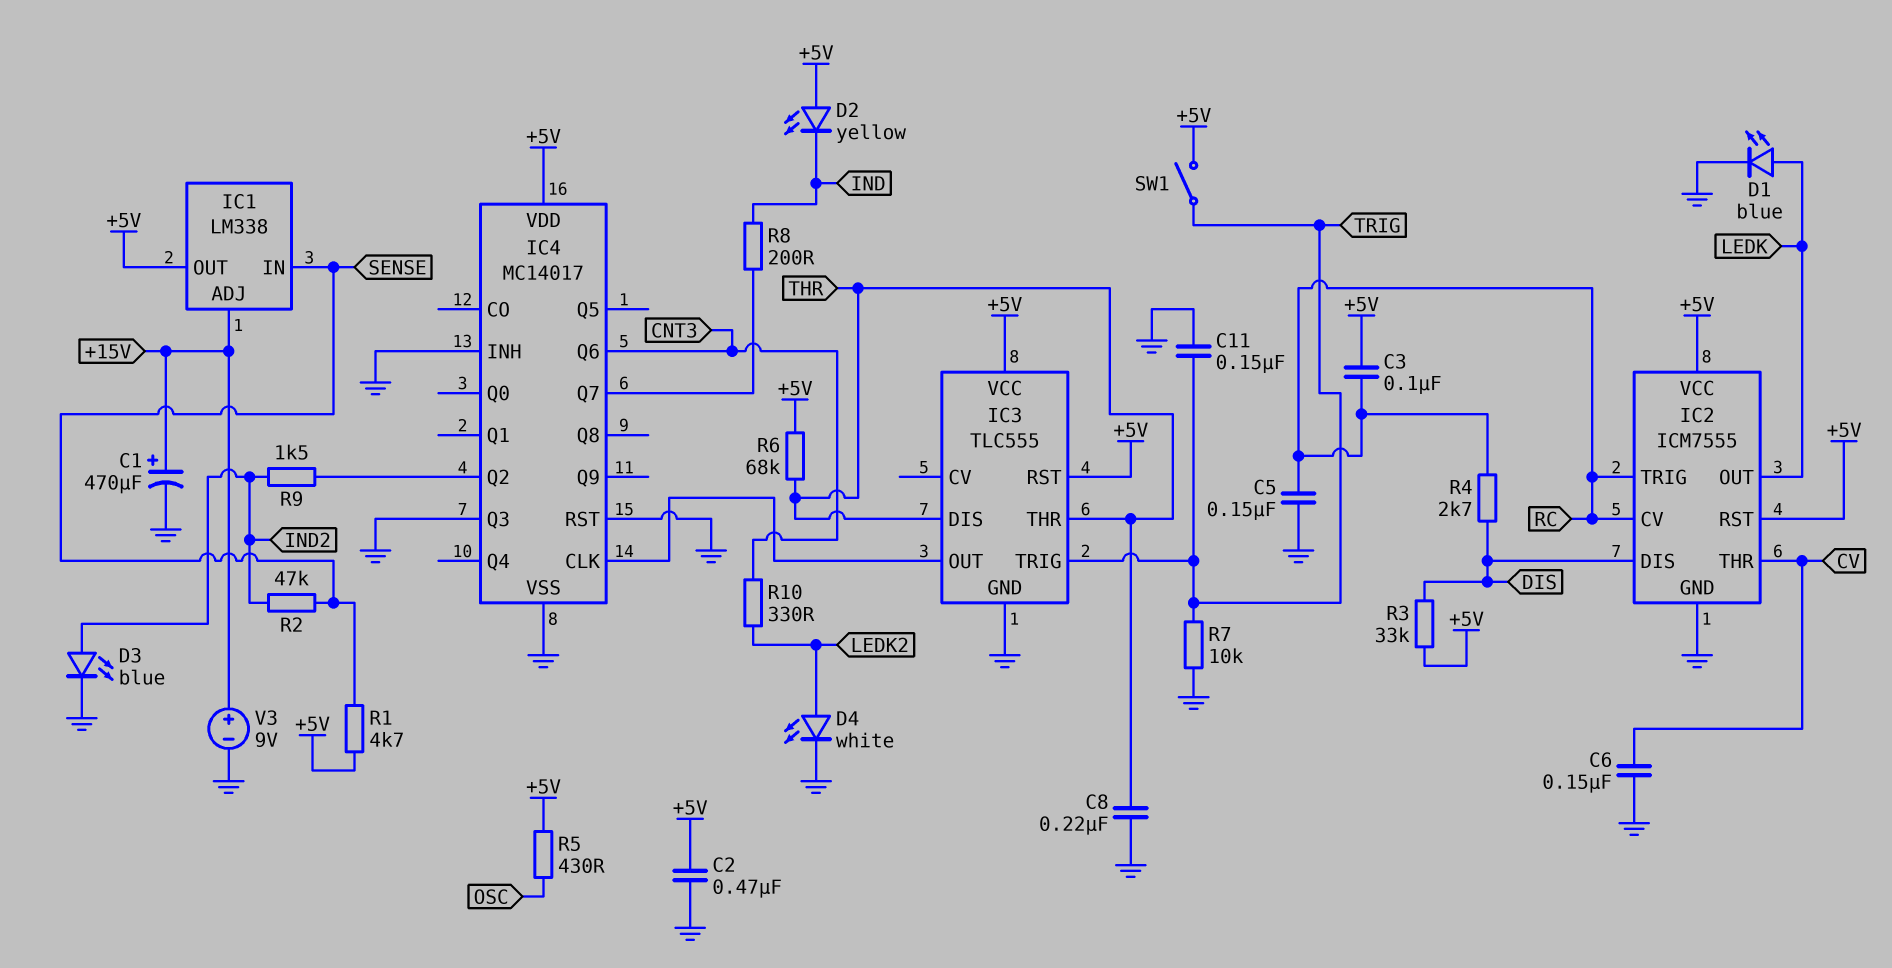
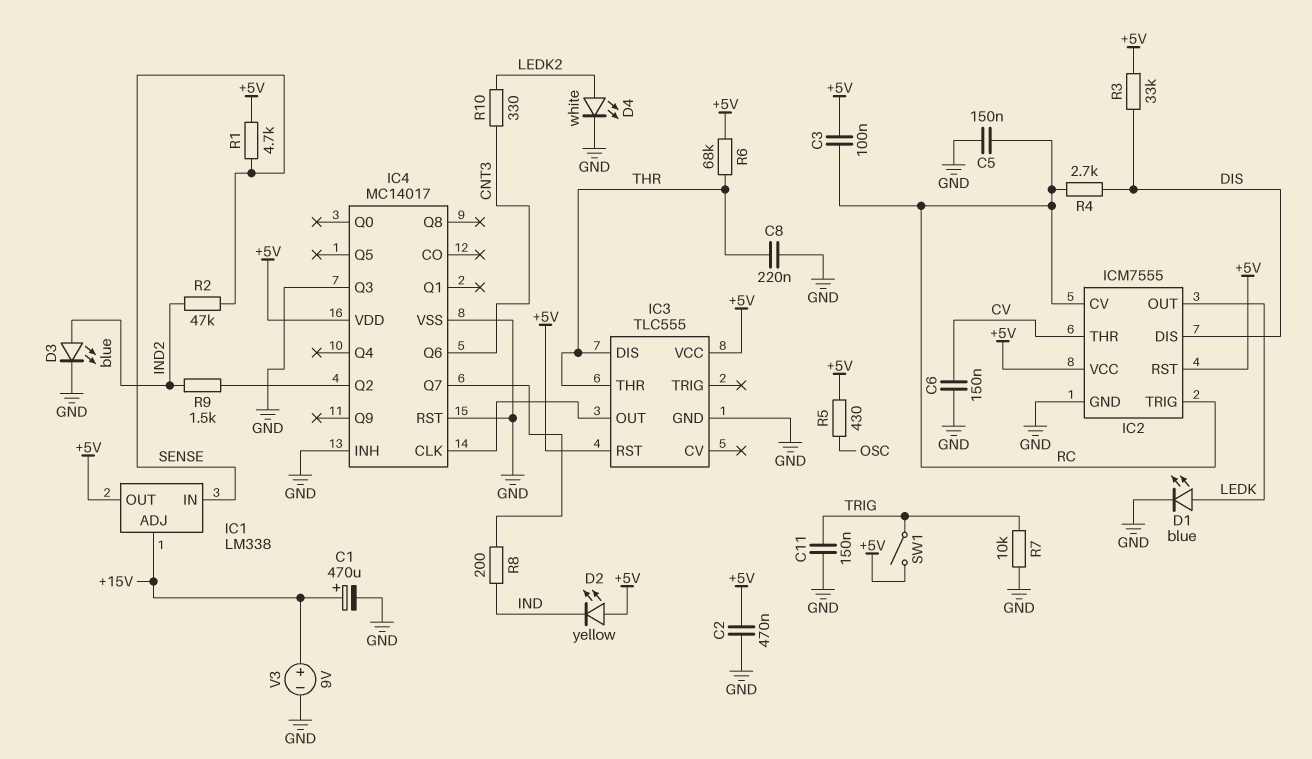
IC3 pin TRIG: TRIG -> none

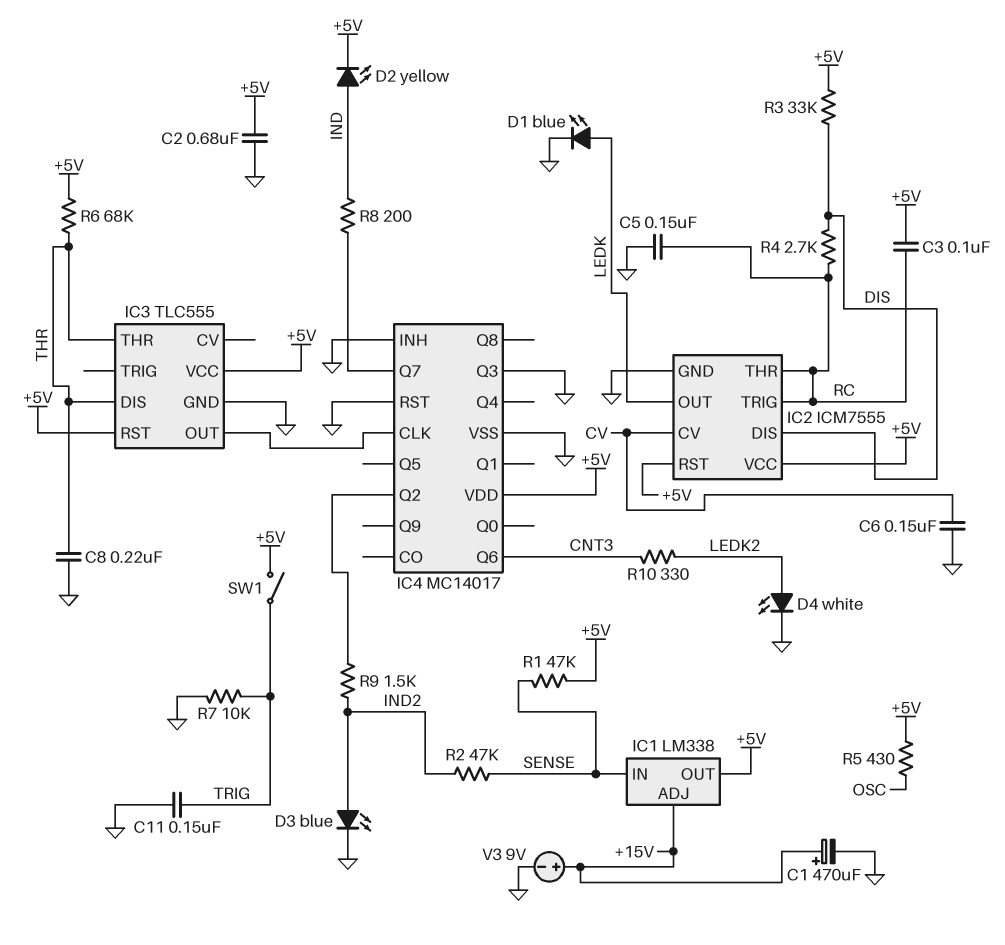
C2: 470nF (+5V, GND) -> 680nF (+5V, GND)
D2: LED yellow (A +5V, K IND) -> LED yellow (A IND, K +5V)
IC2 pin CV: RC -> CV
IC2 pin THR: CV -> RC
R1: 4.7k (+5V, SENSE) -> 47k (+5V, SENSE)

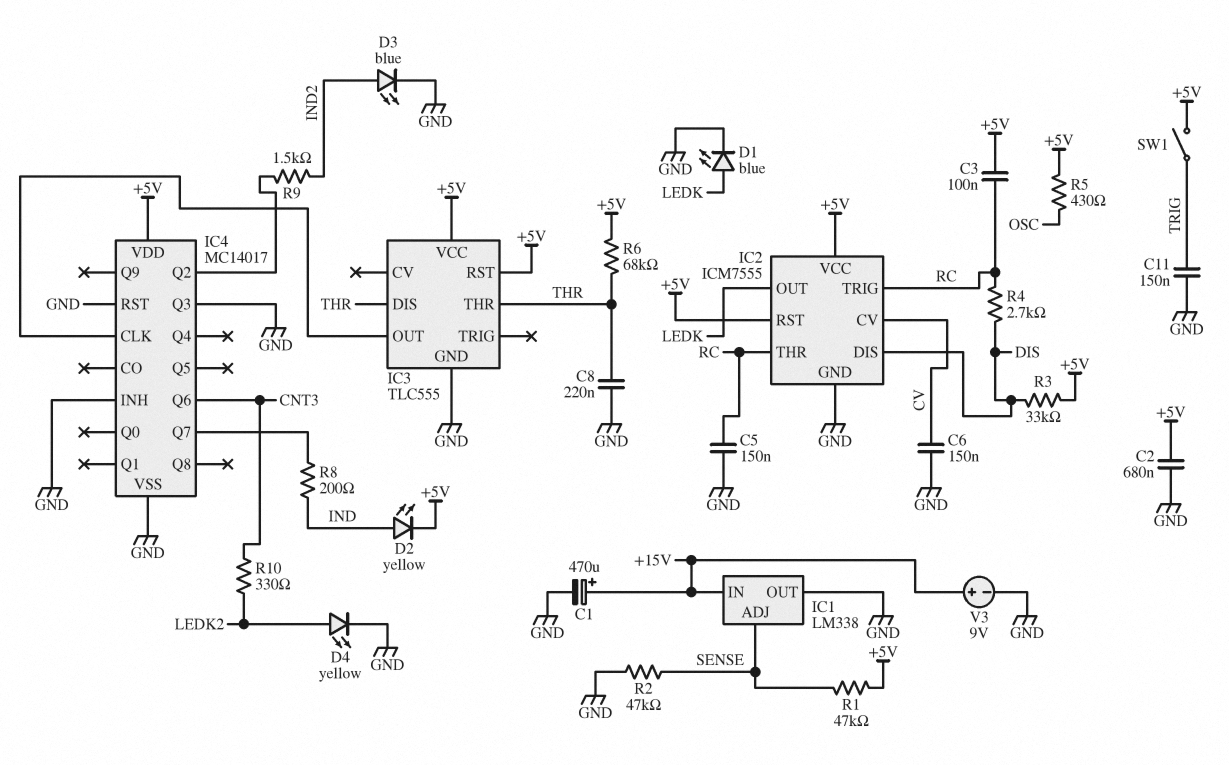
D4: LED white (A LEDK2, K GND) -> LED yellow (A LEDK2, K GND)
IC1 pin ADJ: +15V -> SENSE
IC1 pin IN: SENSE -> +15V
IC1 pin OUT: +5V -> GND
R2: 47k (IND2, SENSE) -> 47k (GND, SENSE)
R7: 10k (GND, TRIG) -> none

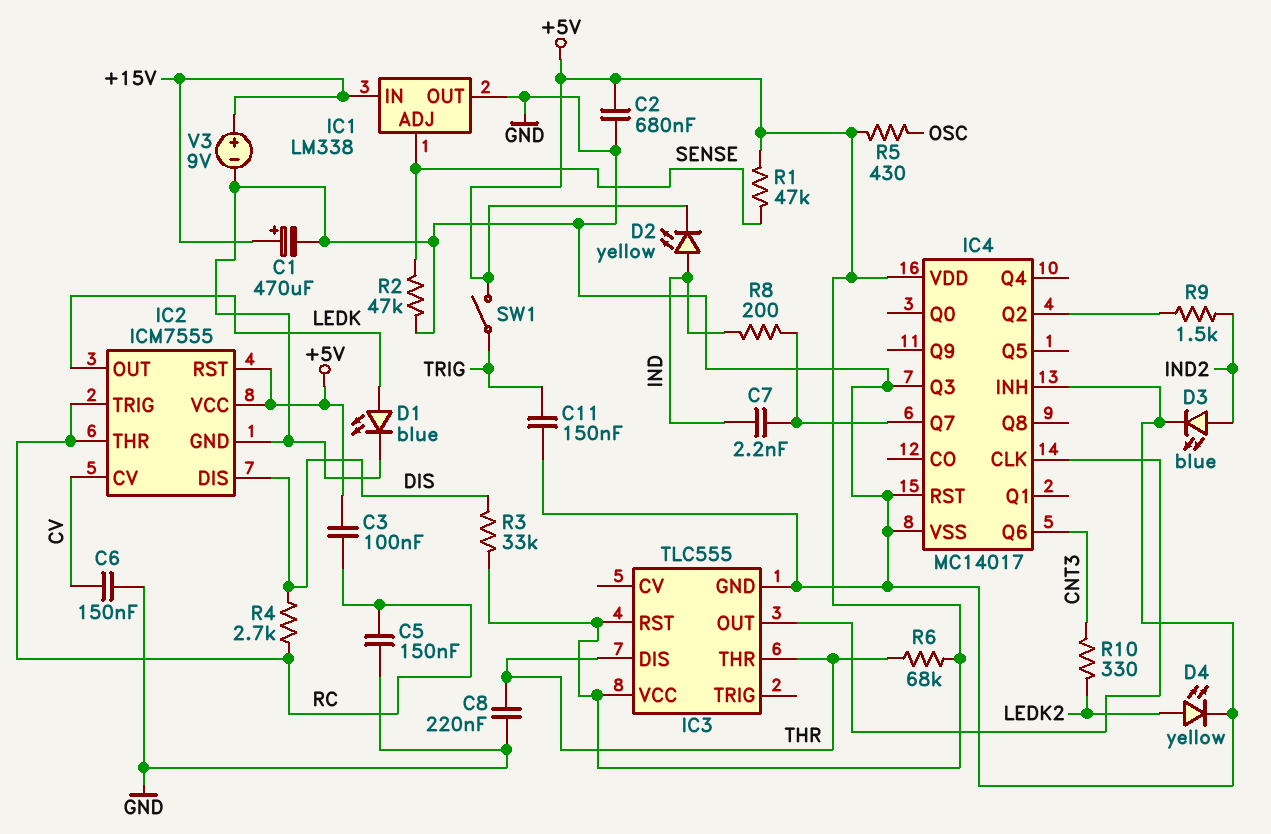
C7: none -> 2.2nF (IC4/Q7, IND)

